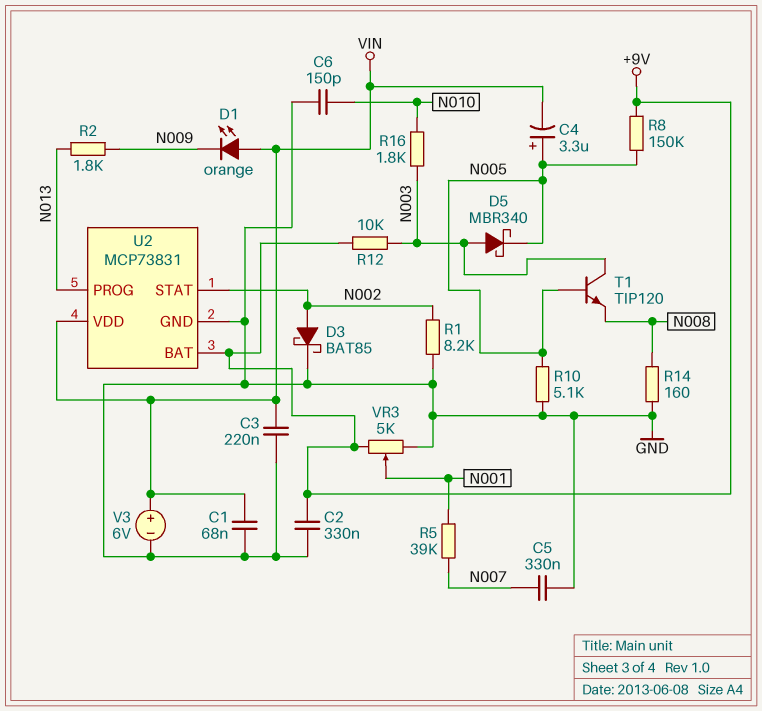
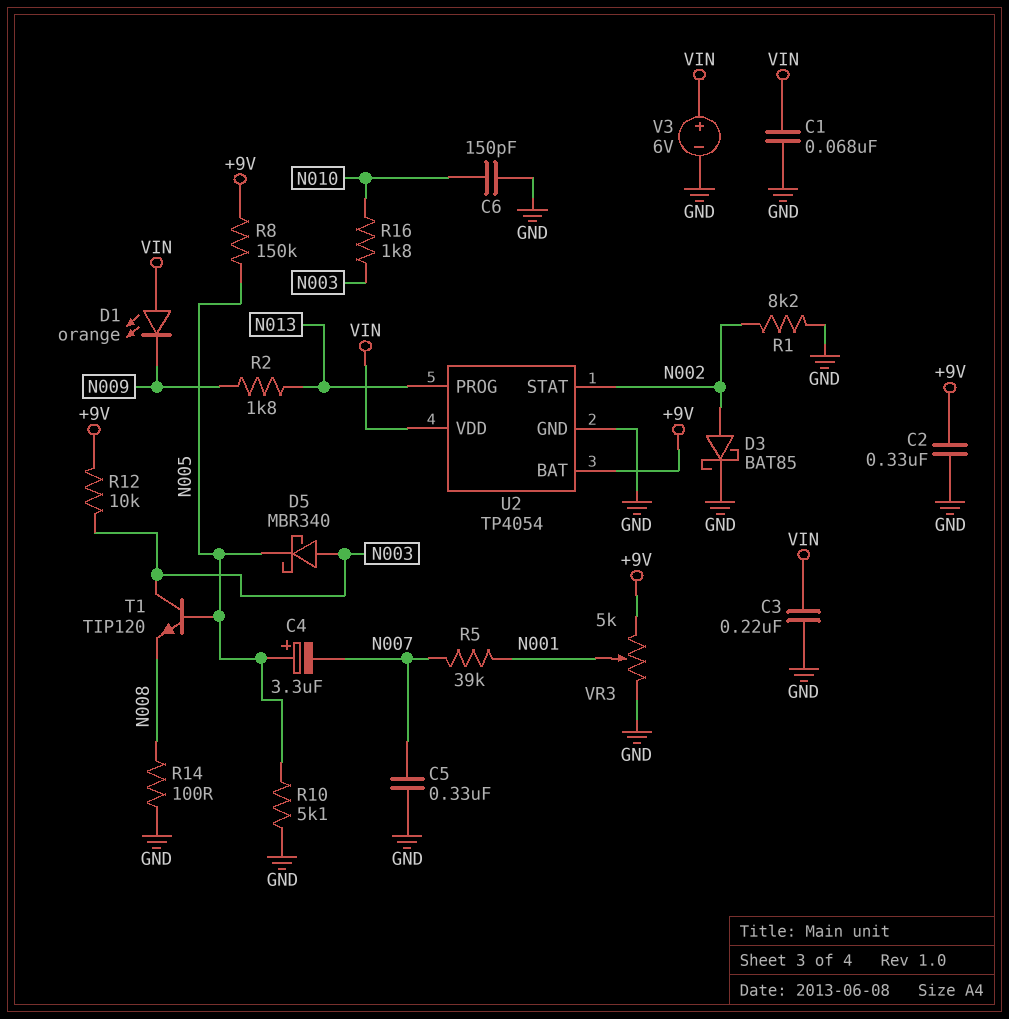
C4: 3.3uF (plus N005, minus VIN) -> 3.3uF (plus N005, minus N007)
R14: 160 (GND, N008) -> 100 (GND, N008)
U2: MCP73831 -> TP4054

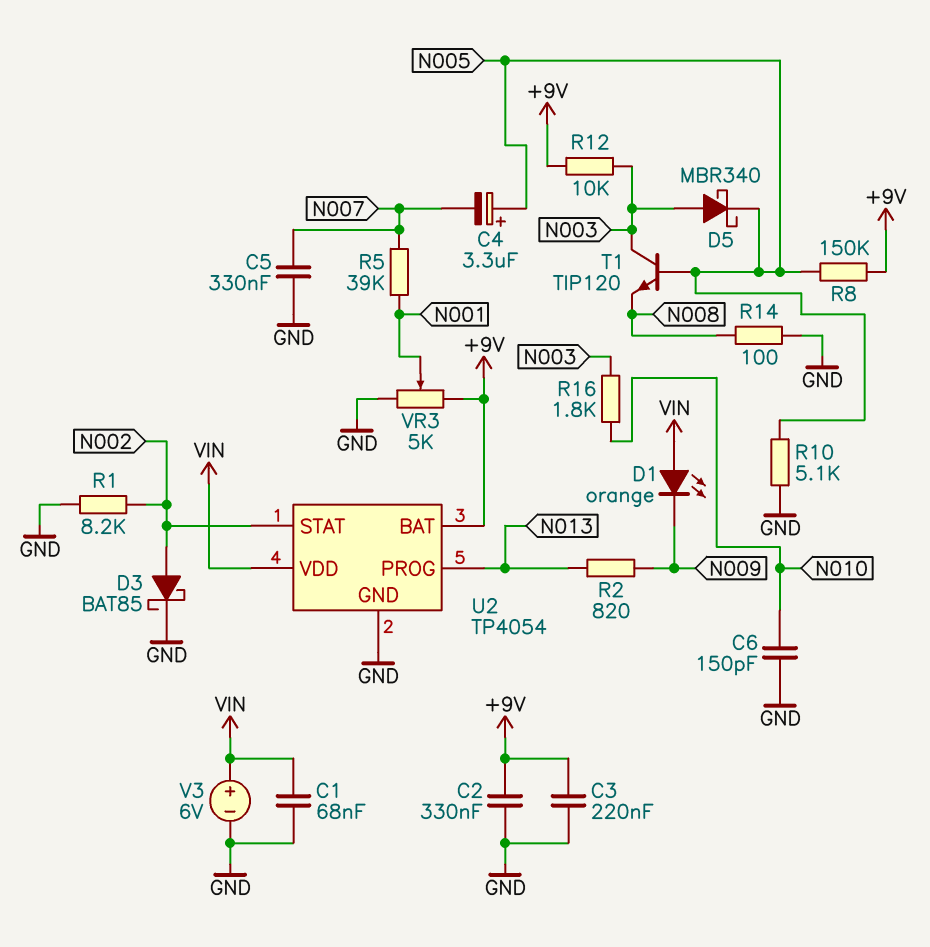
C3: 220nF (GND, VIN) -> 220nF (+9V, GND)
R2: 1.8k (N009, N013) -> 820 (N009, N013)

